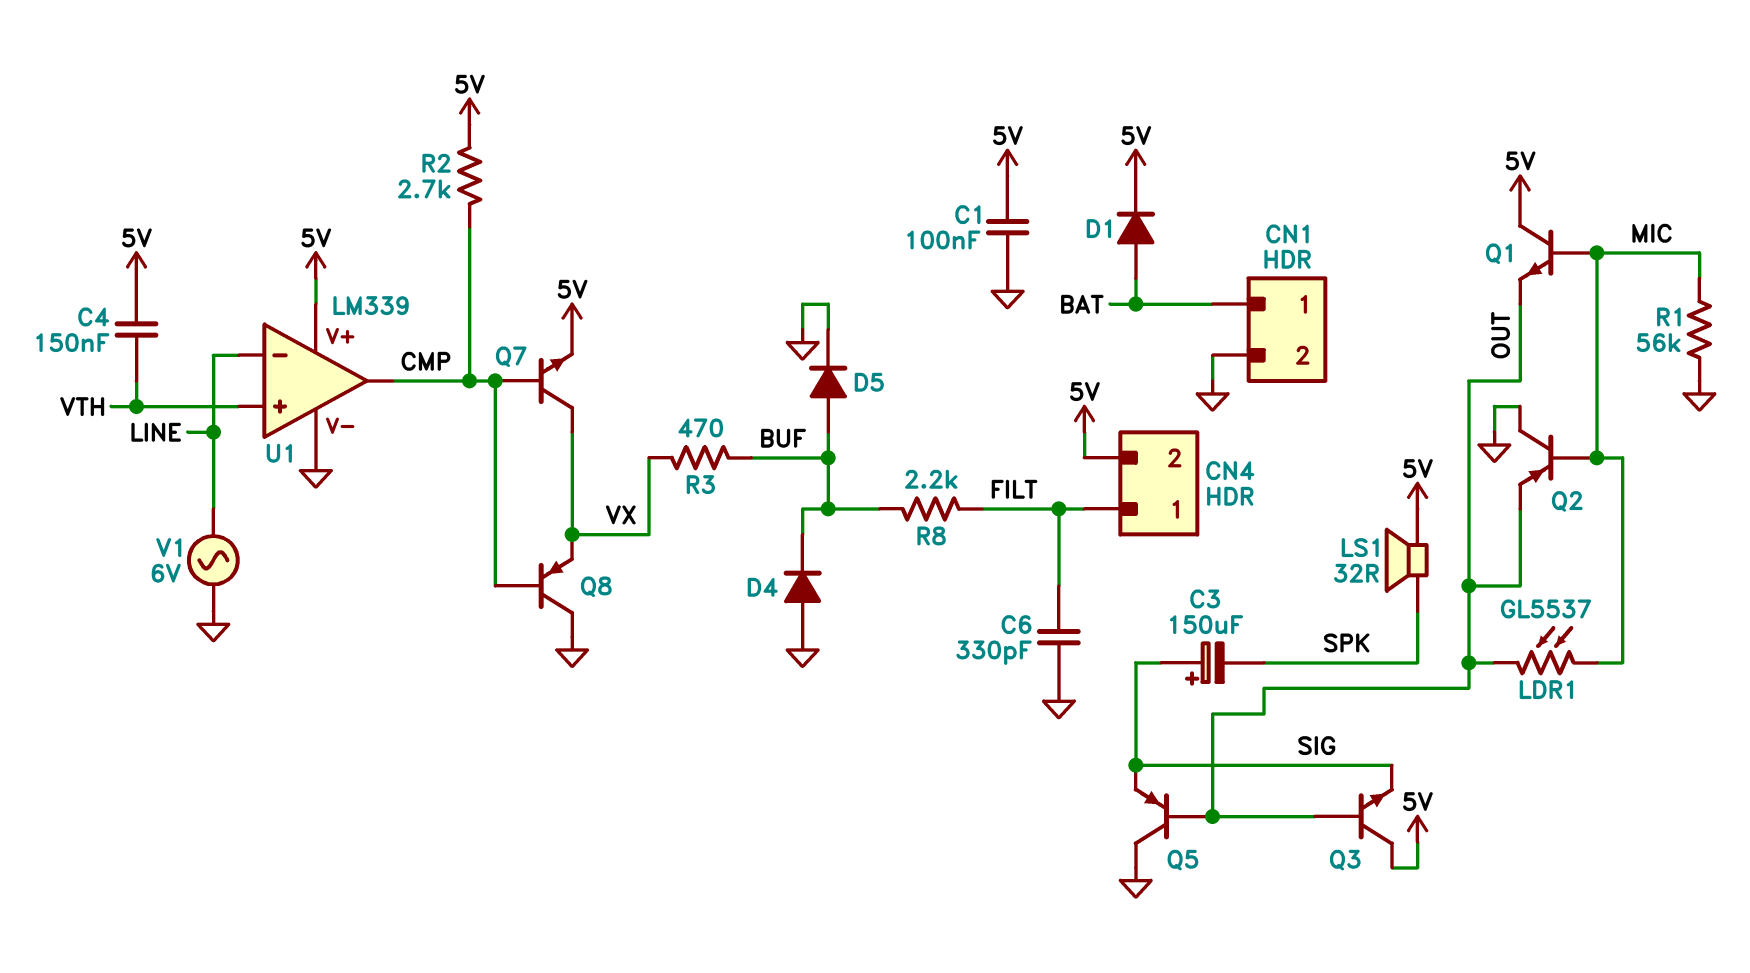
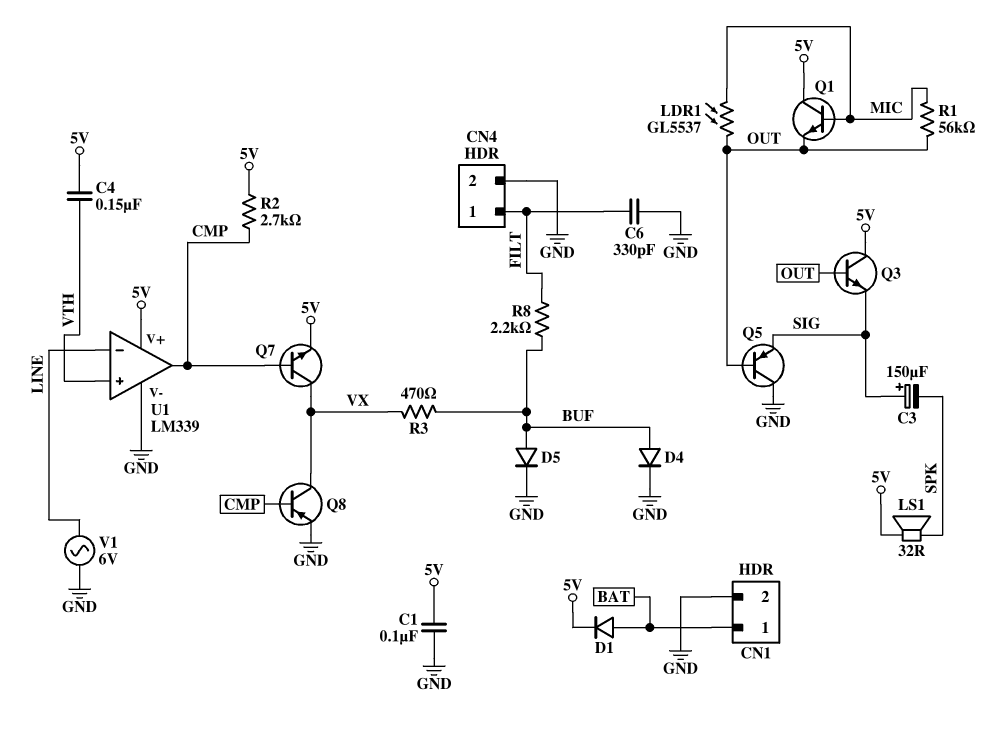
CN4 pin 2: 5V -> GND
D4: diode (A GND, K BUF) -> diode (A BUF, K GND)
Q2: PNP (B MIC, C GND, E OUT) -> none
Q8: PNP (B CMP, C GND, E VX) -> PNP (B CMP, C VX, E GND)
R1: 56k (GND, MIC) -> 56k (MIC, OUT)

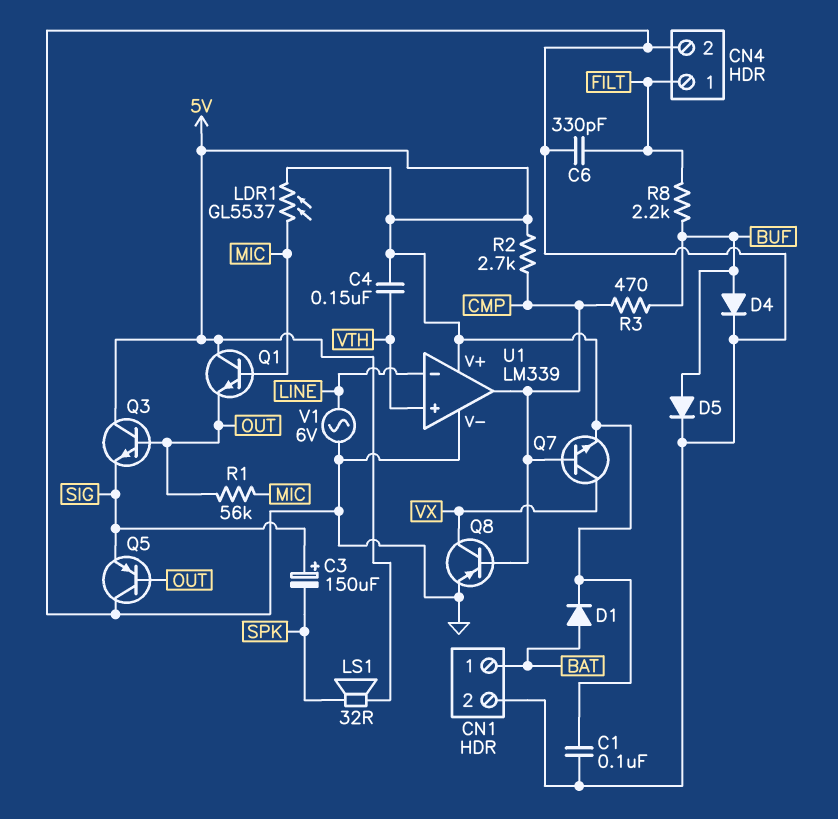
LDR1: GL5537 (MIC, OUT) -> GL5537 (5V, MIC)
R3: 470 (BUF, VX) -> 470 (BUF, CMP)

